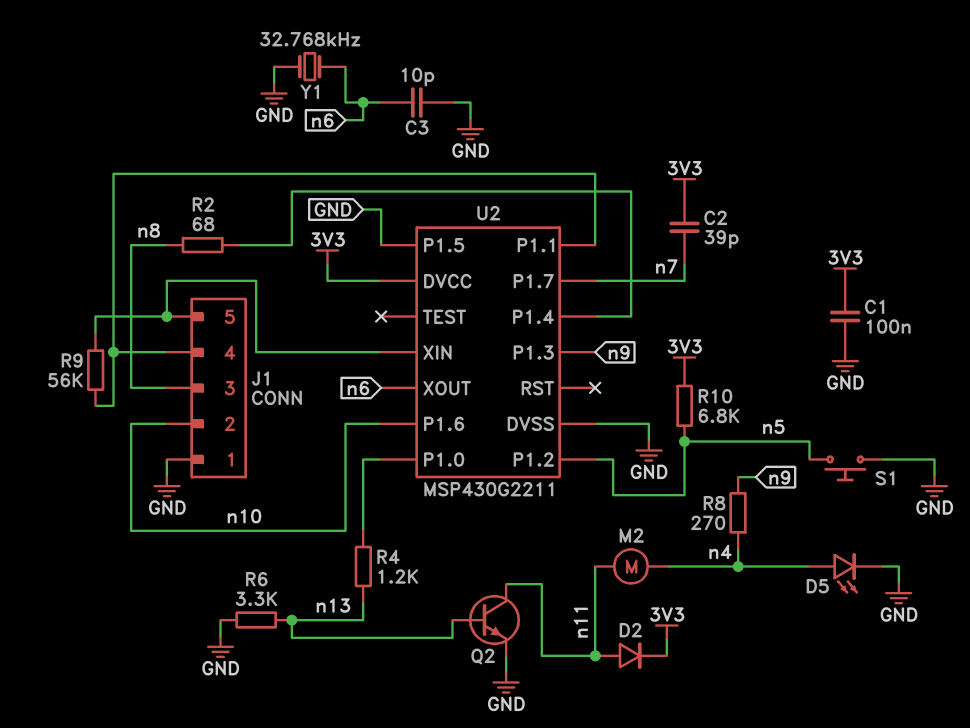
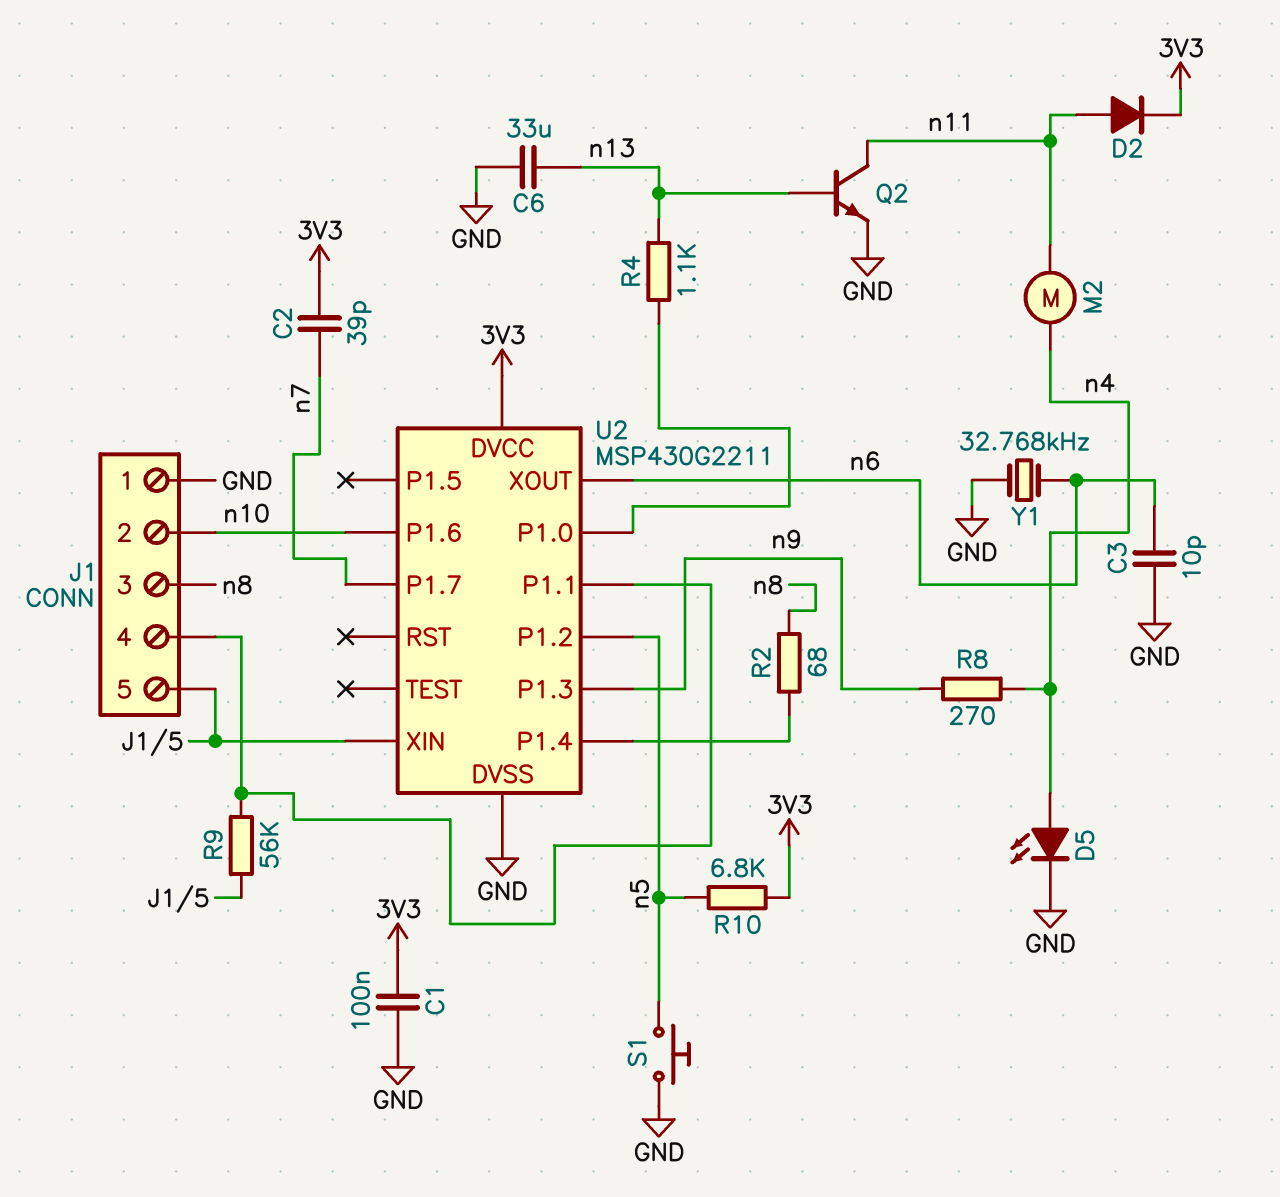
C6: none -> 33uF (GND, n13)
R4: 1.2k (U2/P1.0, n13) -> 1.1k (U2/P1.0, n13)
R6: 3.3k (GND, n13) -> none
U2 pin P1.5: GND -> none

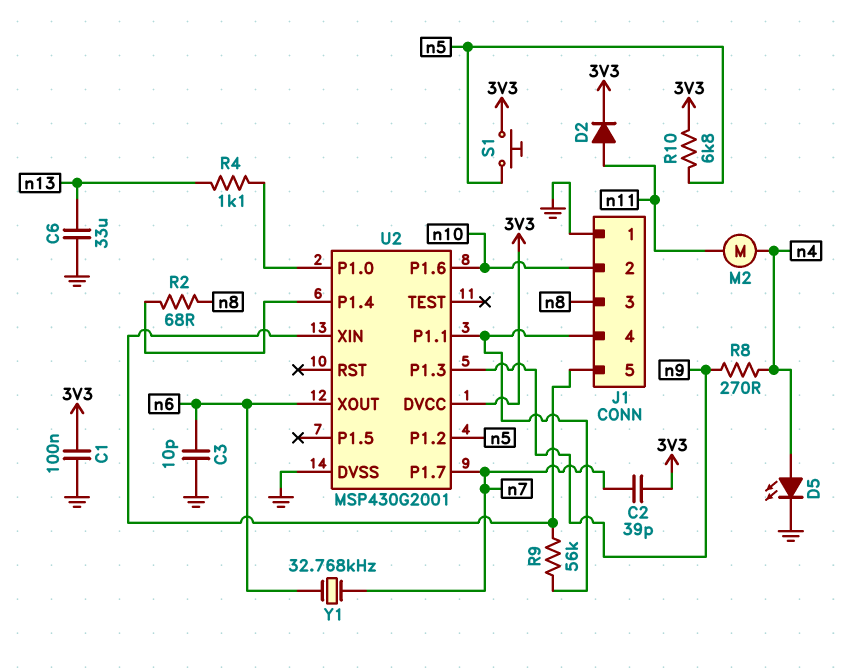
Q2: NPN (B n13, C n11, E GND) -> none
S1: button (GND, n5) -> button (3V3, n5)
U2: MSP430G2211 -> MSP430G2001
Y1: 32.768kHz (GND, n6) -> 32.768kHz (n6, n7)

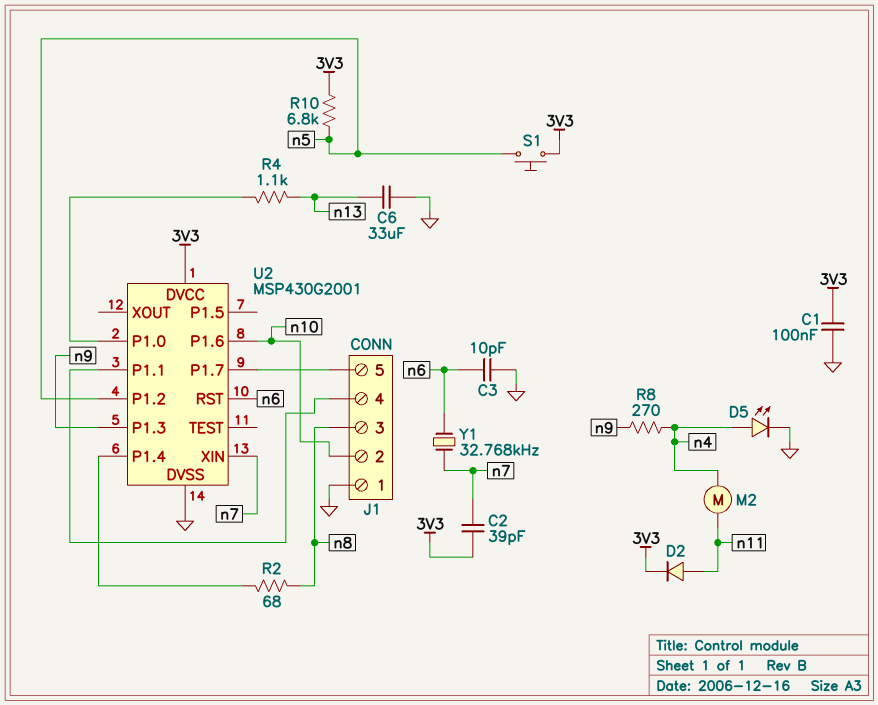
R9: 56k (J1/4, J1/5) -> none
U2 pin P1.7: n7 -> J1/5
U2 pin RST: none -> n6
U2 pin XIN: J1/5 -> n7
U2 pin XOUT: n6 -> none

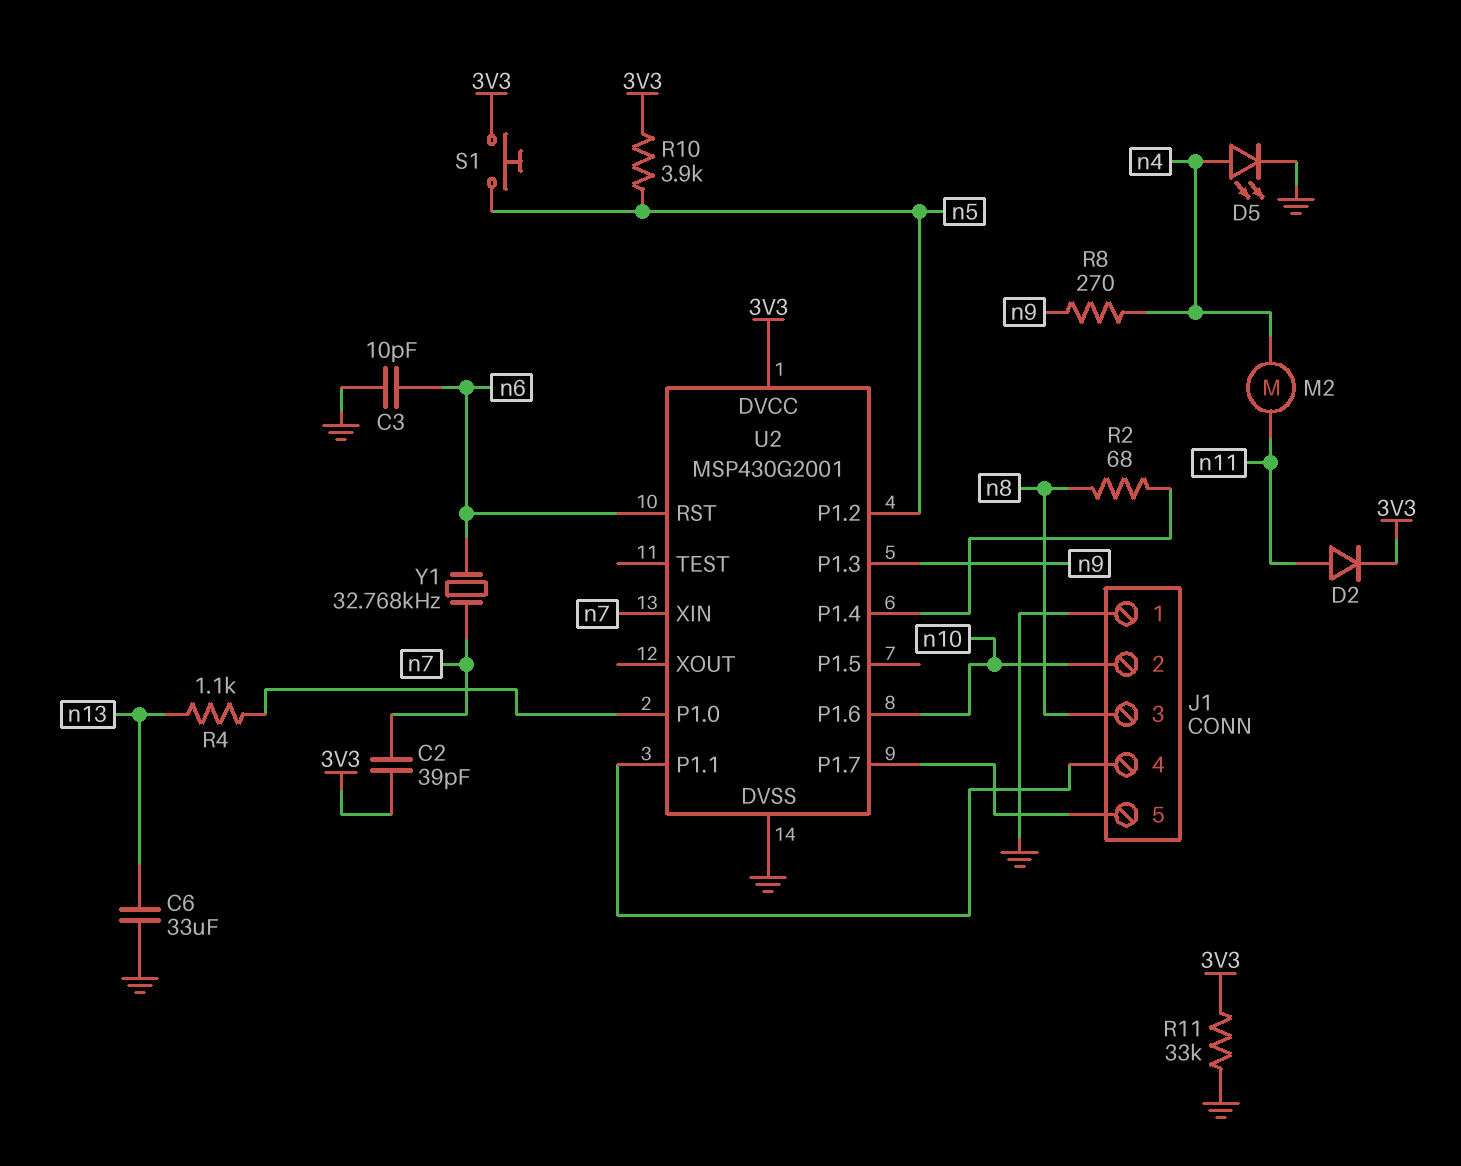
C1: 100nF (3V3, GND) -> none
R10: 6.8k (3V3, n5) -> 3.9k (3V3, n5)
R11: none -> 33k (3V3, GND)

